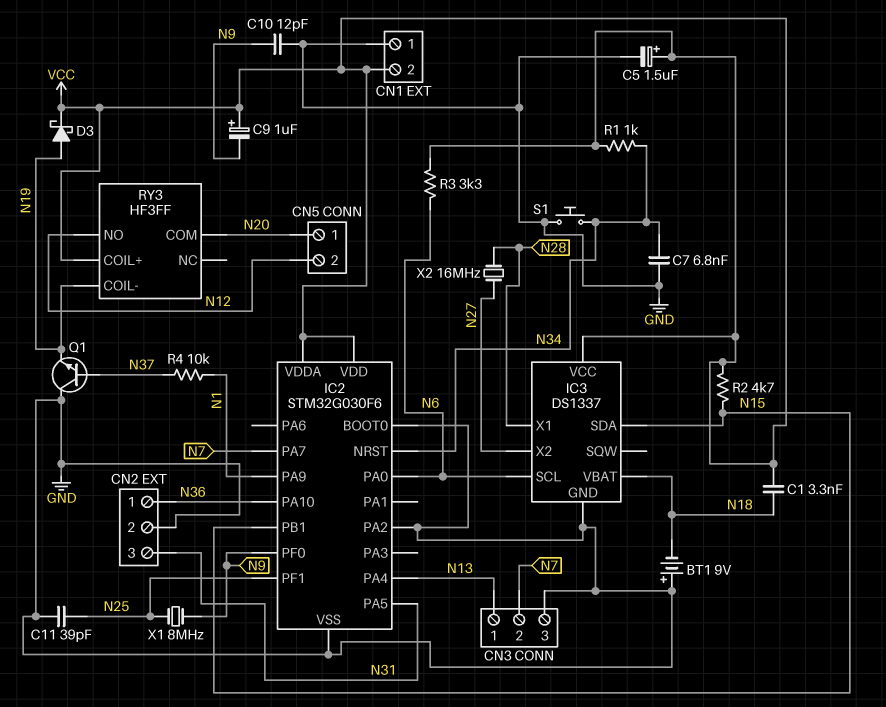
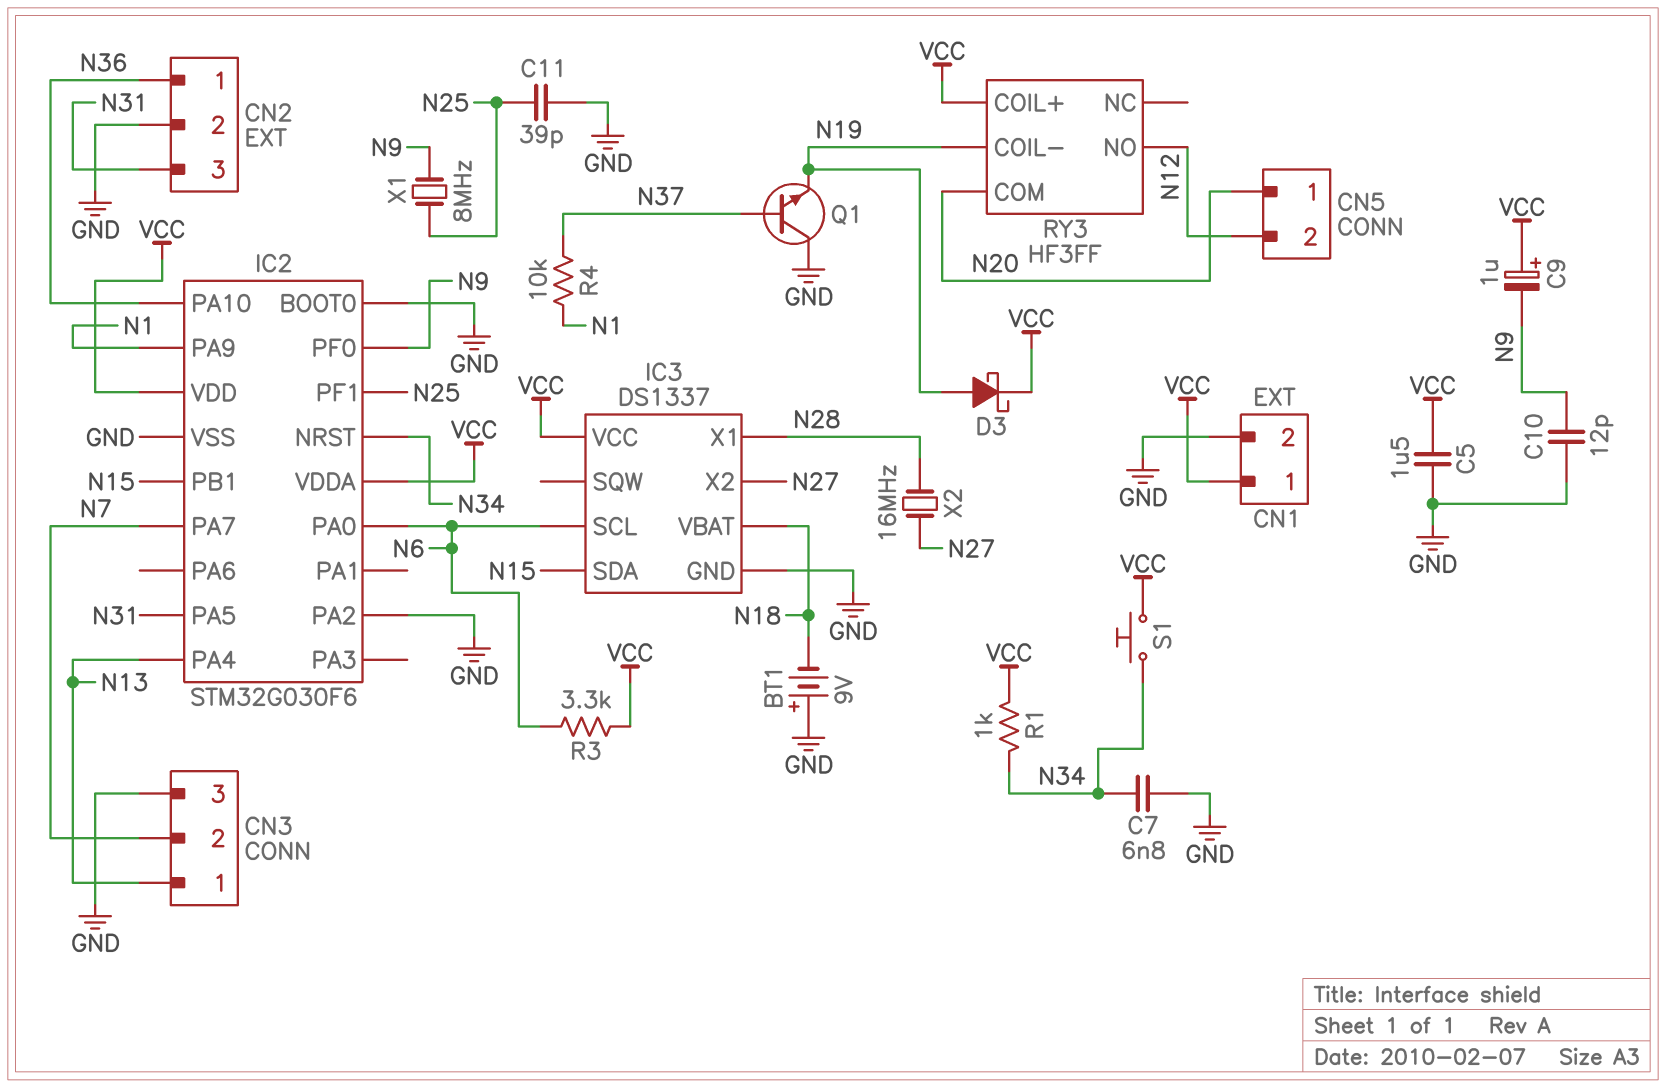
C1: 3.3nF (N18, VCC) -> none
C5: 1.5uF (plus VCC, minus GND) -> 1.5uF (GND, VCC)
CN1 pin 1: GND -> VCC
CN1 pin 2: VCC -> GND
R2: 4.7k (N15, VCC) -> none
S1: button (GND, N34) -> button (N34, VCC)

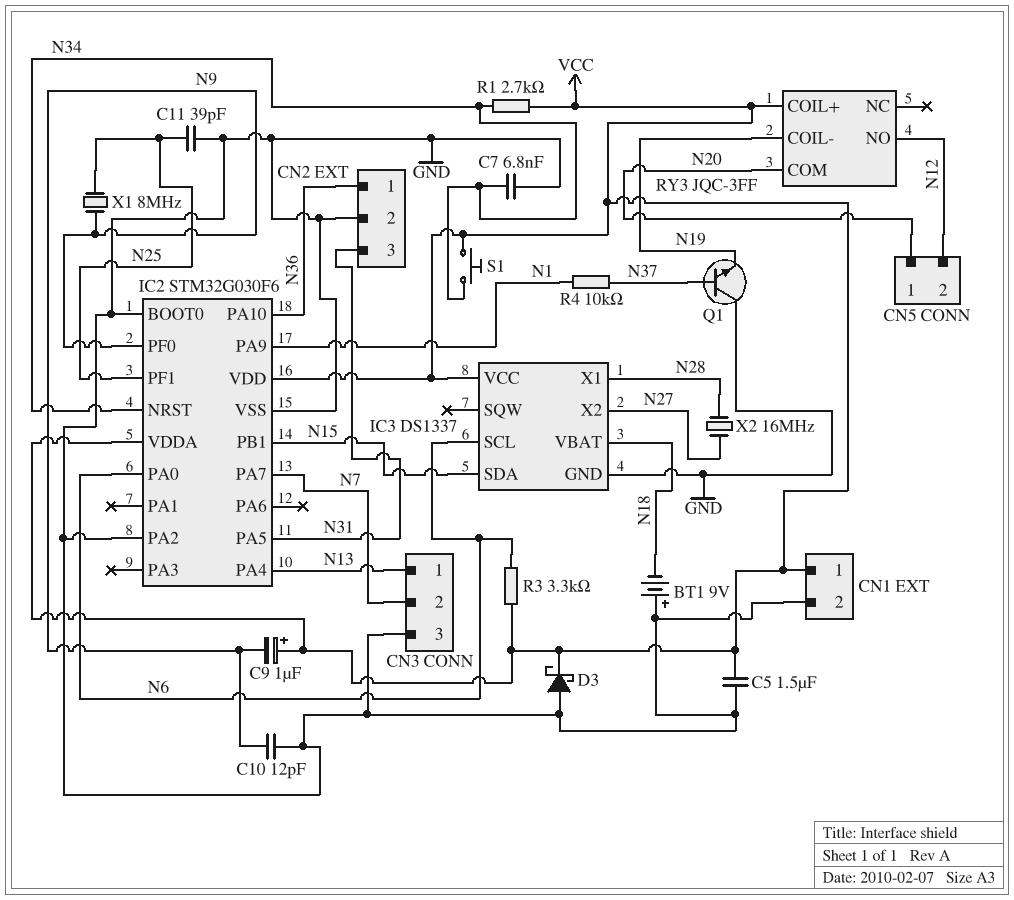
D3: schottky (A N19, K VCC) -> schottky (A GND, K VCC)
R1: 1k (N34, VCC) -> 2.7k (N34, VCC)
RY3: HF3FF -> JQC-3FF

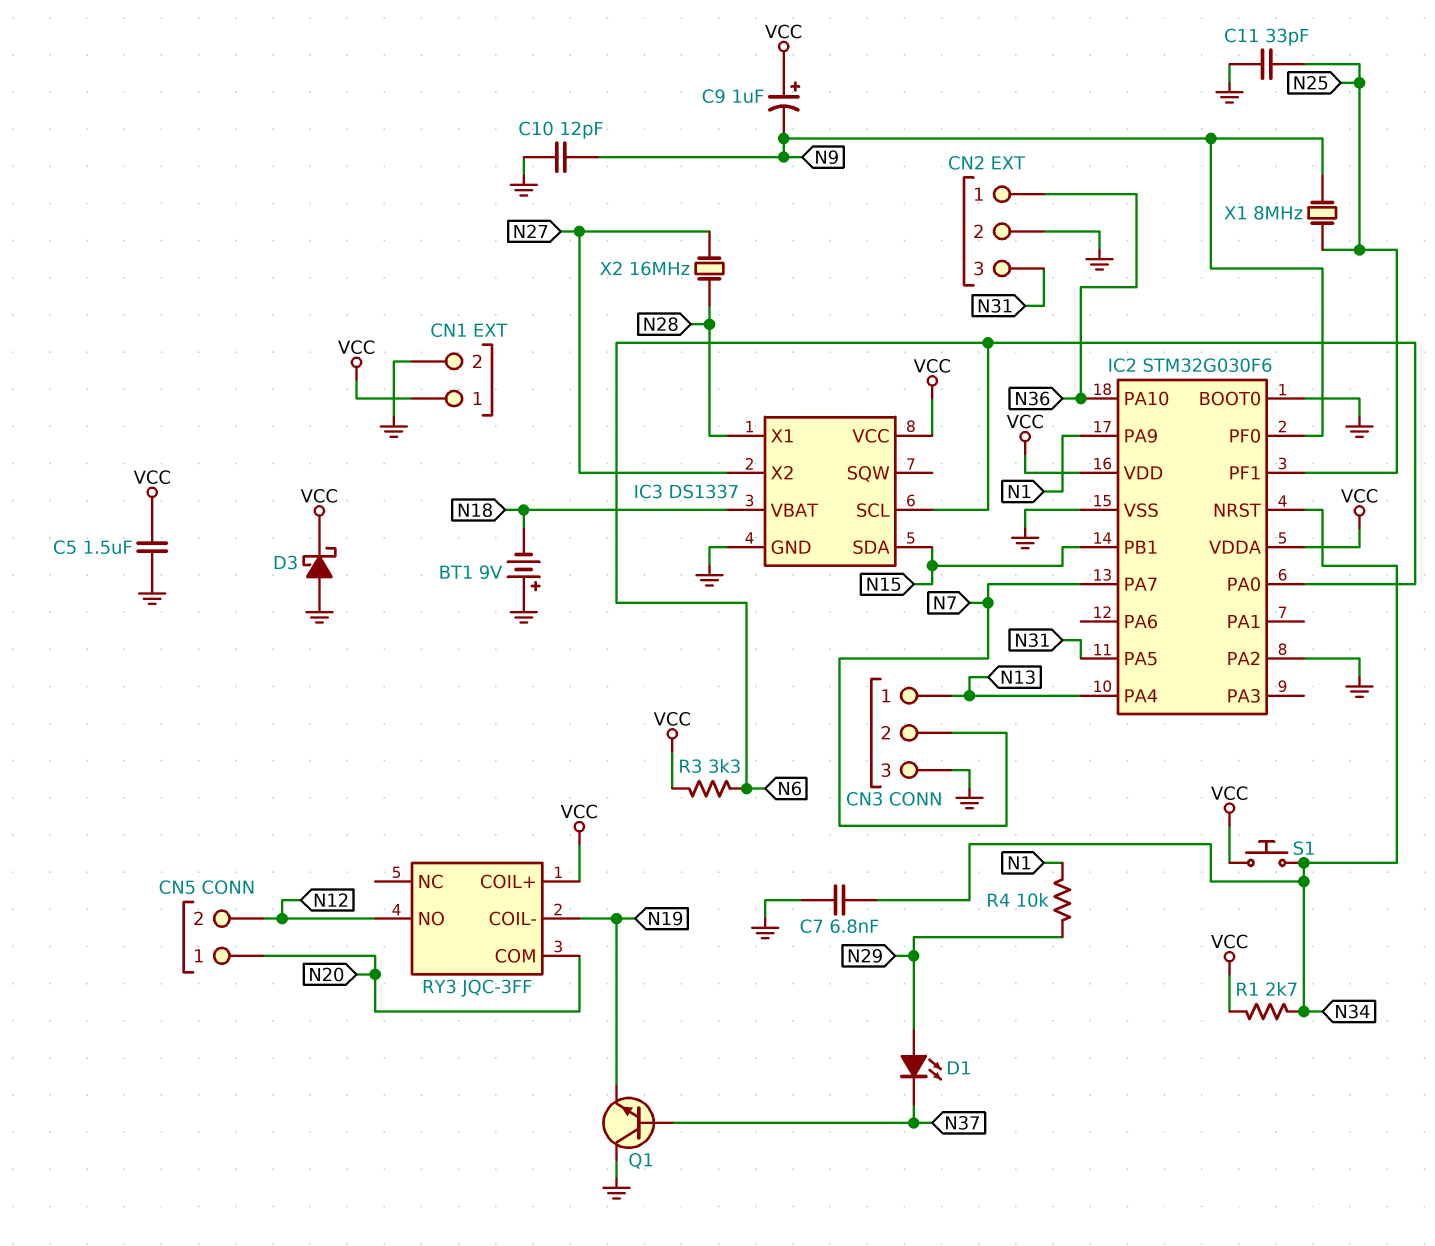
C11: 39pF (GND, N25) -> 33pF (GND, N25)
D1: none -> LED (A N29, K N37)
R4: 10k (N1, N37) -> 10k (N1, N29)

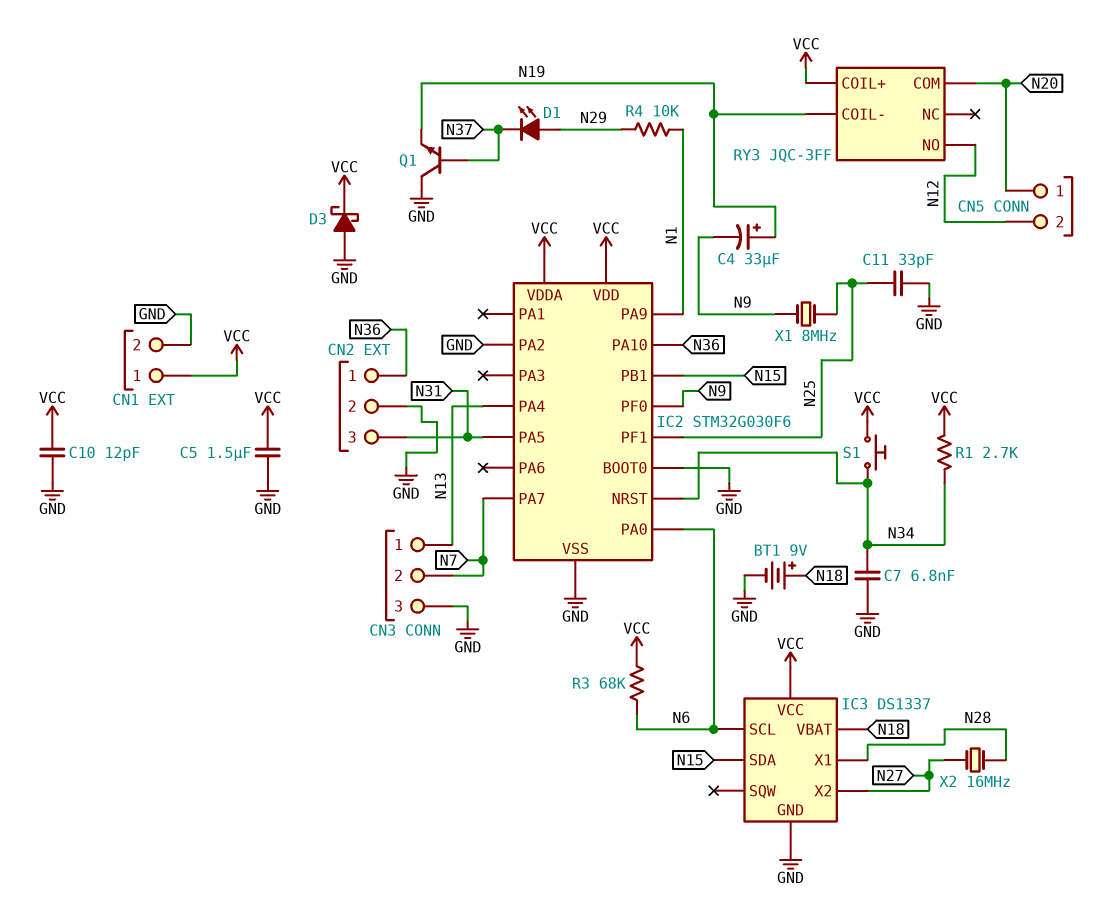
BT1: 9V (plus GND, minus N18) -> 9V (plus N18, minus GND)
C4: none -> 33uF (plus N19, minus N9)
C9: 1uF (plus VCC, minus N9) -> none
C10: 12pF (GND, N9) -> 12pF (GND, VCC)
R3: 3.3k (N6, VCC) -> 68k (N6, VCC)

